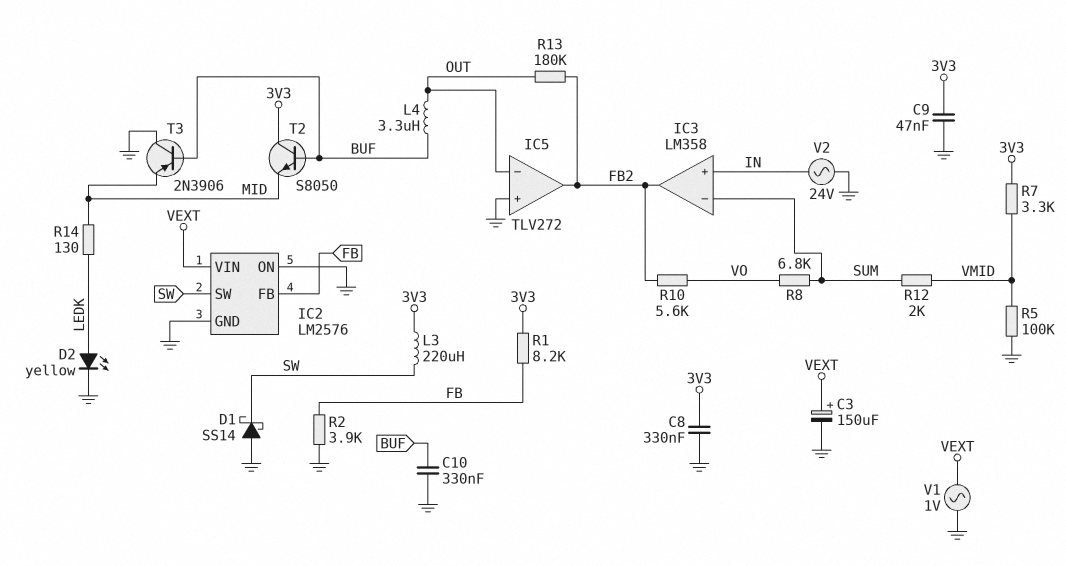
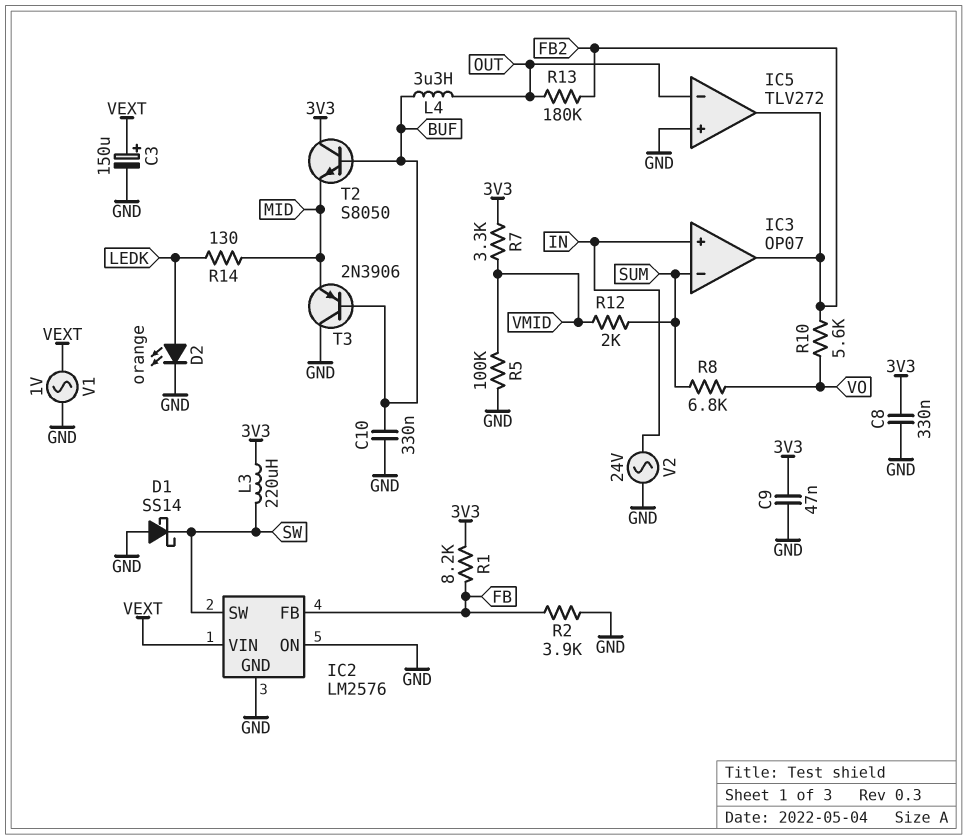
D2: LED yellow (A LEDK, K GND) -> LED orange (A LEDK, K GND)
IC3: LM358 -> OP07

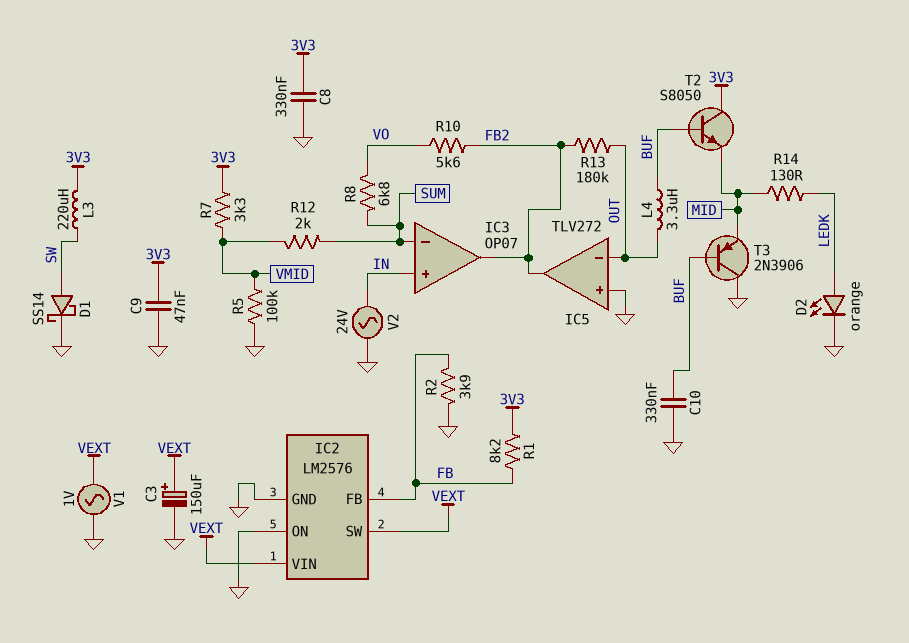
D1: schottky SS14 (A GND, K SW) -> schottky SS14 (A SW, K GND)
IC2 pin SW: SW -> VEXT

